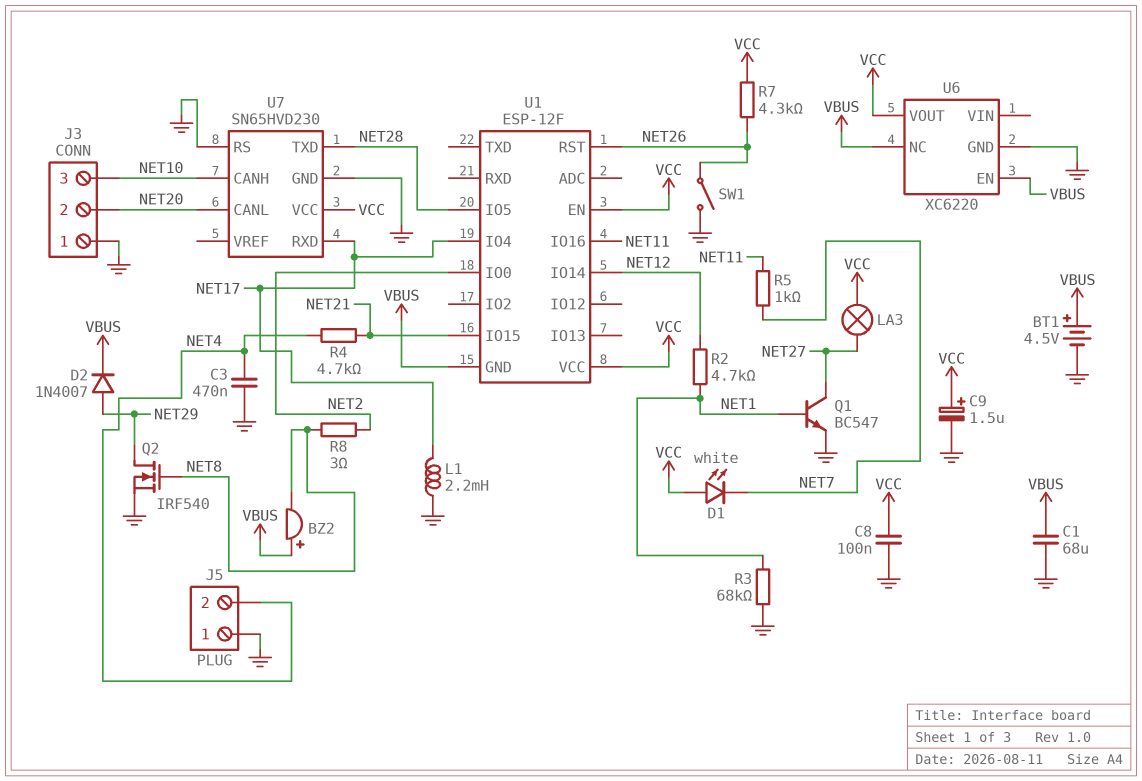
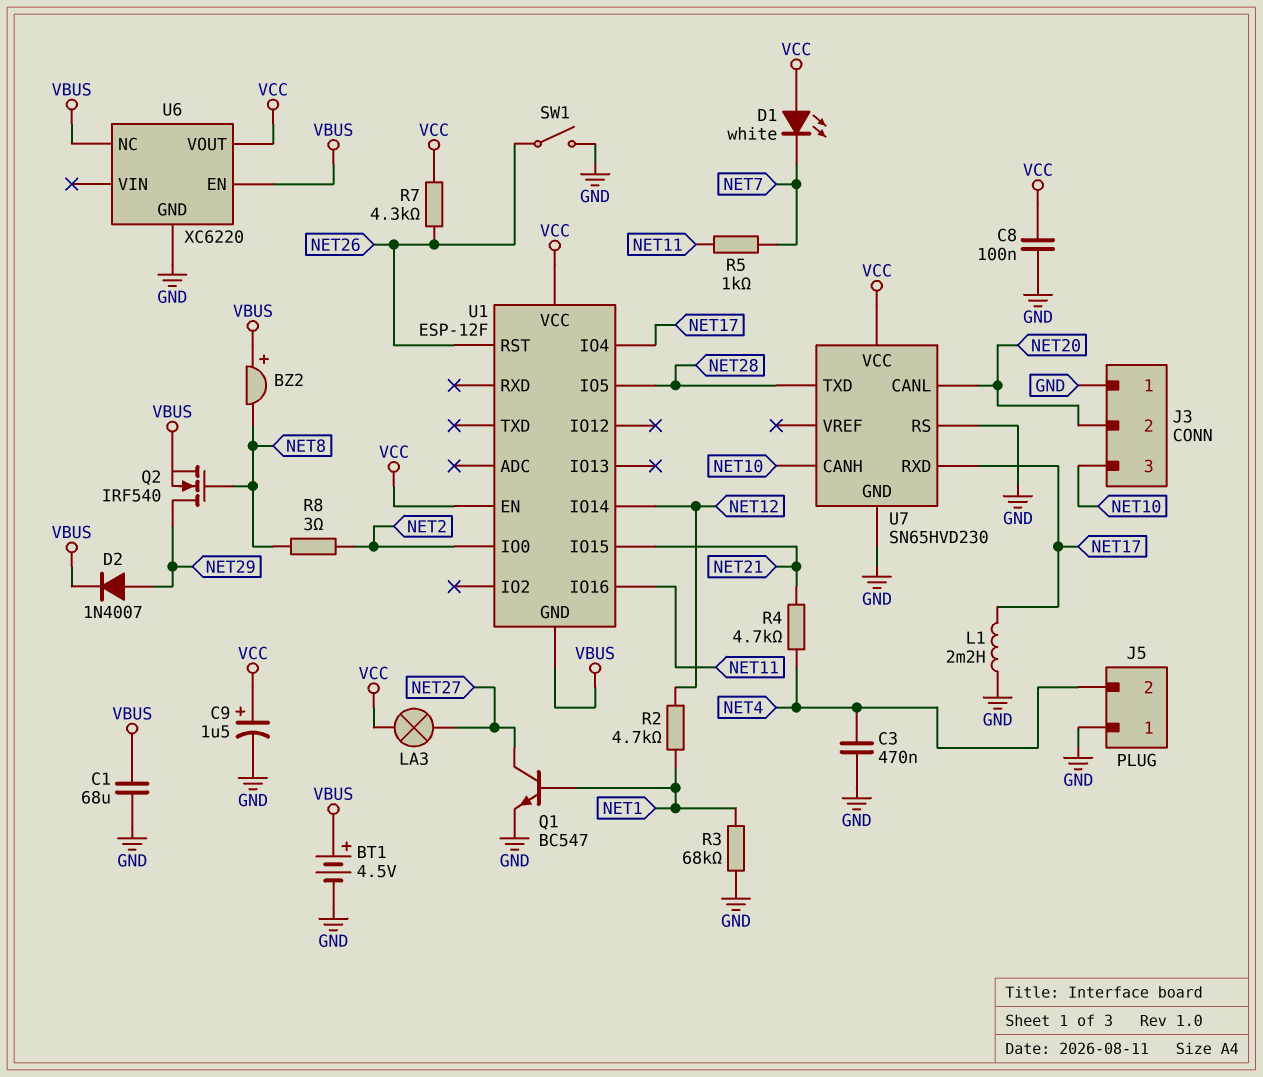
Q2: NMOS IRF540 (G NET8, D NET29, S GND) -> NMOS IRF540 (G NET8, D NET29, S VBUS)

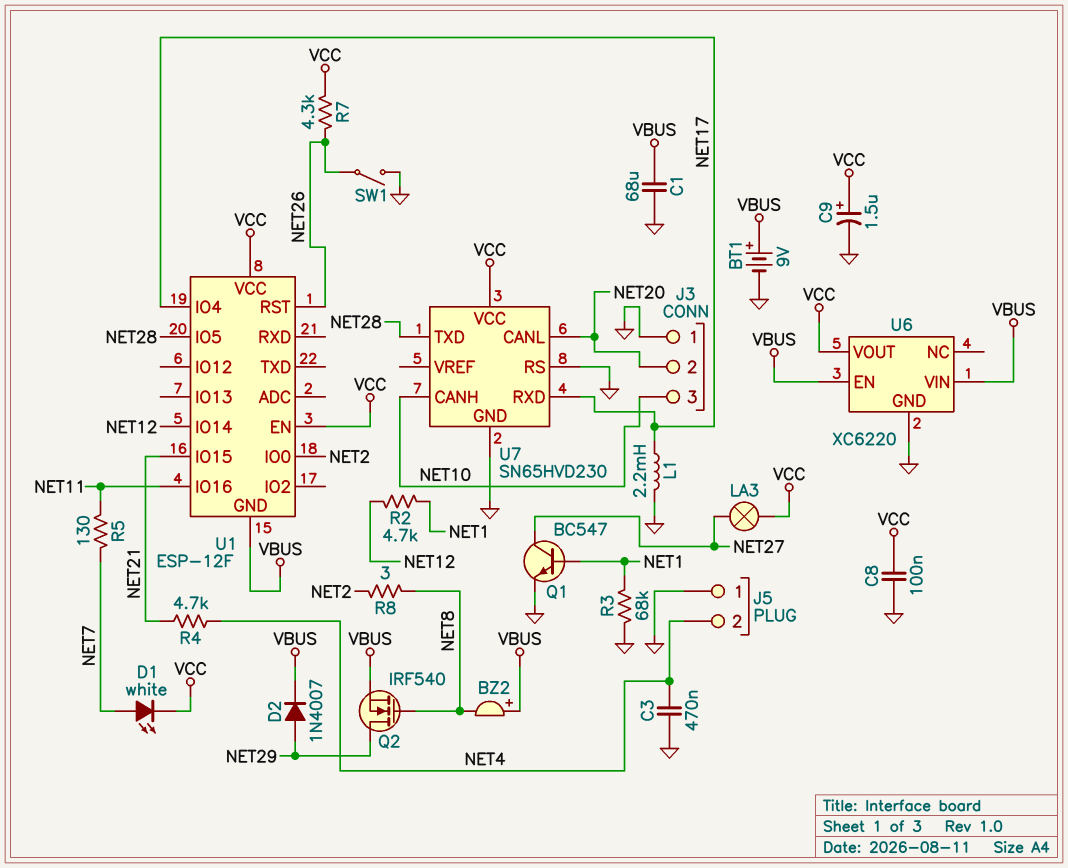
BT1: 4.5V (plus VBUS, minus GND) -> 9V (plus VBUS, minus GND)
D1: LED white (A VCC, K NET7) -> LED white (A NET7, K VCC)
R5: 1k (NET7, NET11) -> 130 (NET7, NET11)
U6 pin NC: VBUS -> none
U6 pin VIN: none -> VBUS

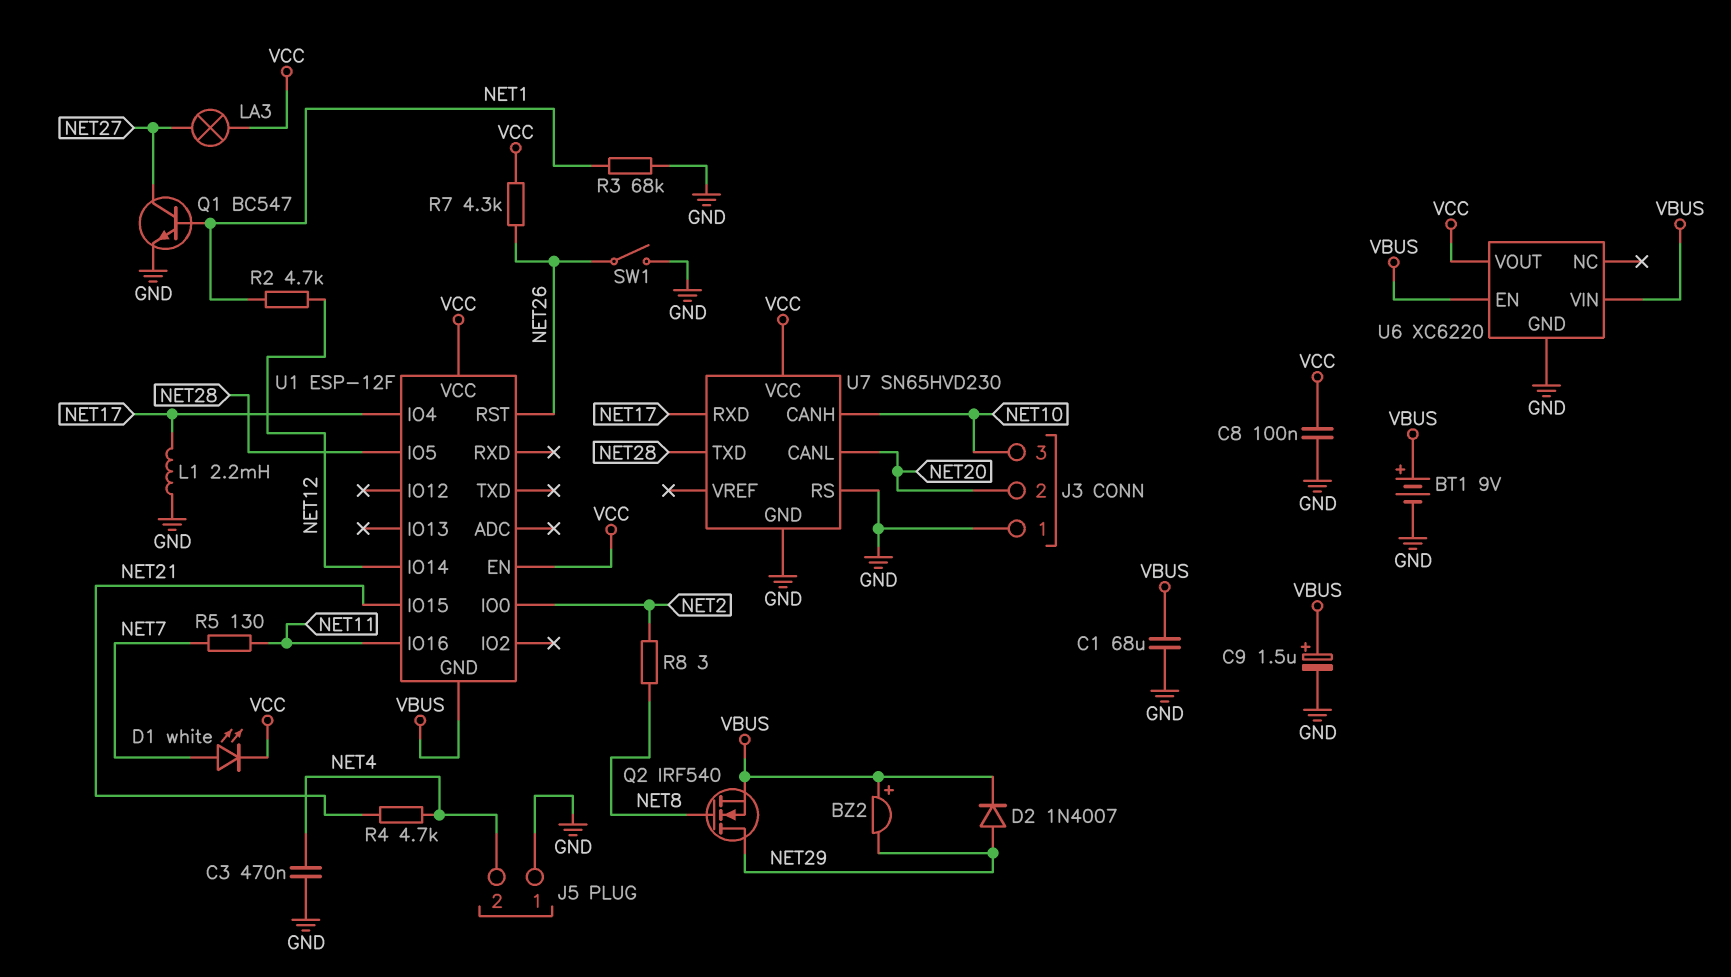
BZ2: buzzer (plus VBUS, minus NET8) -> buzzer (plus VBUS, minus NET29)
C9: 1.5uF (plus VCC, minus GND) -> 1.5uF (plus VBUS, minus GND)

